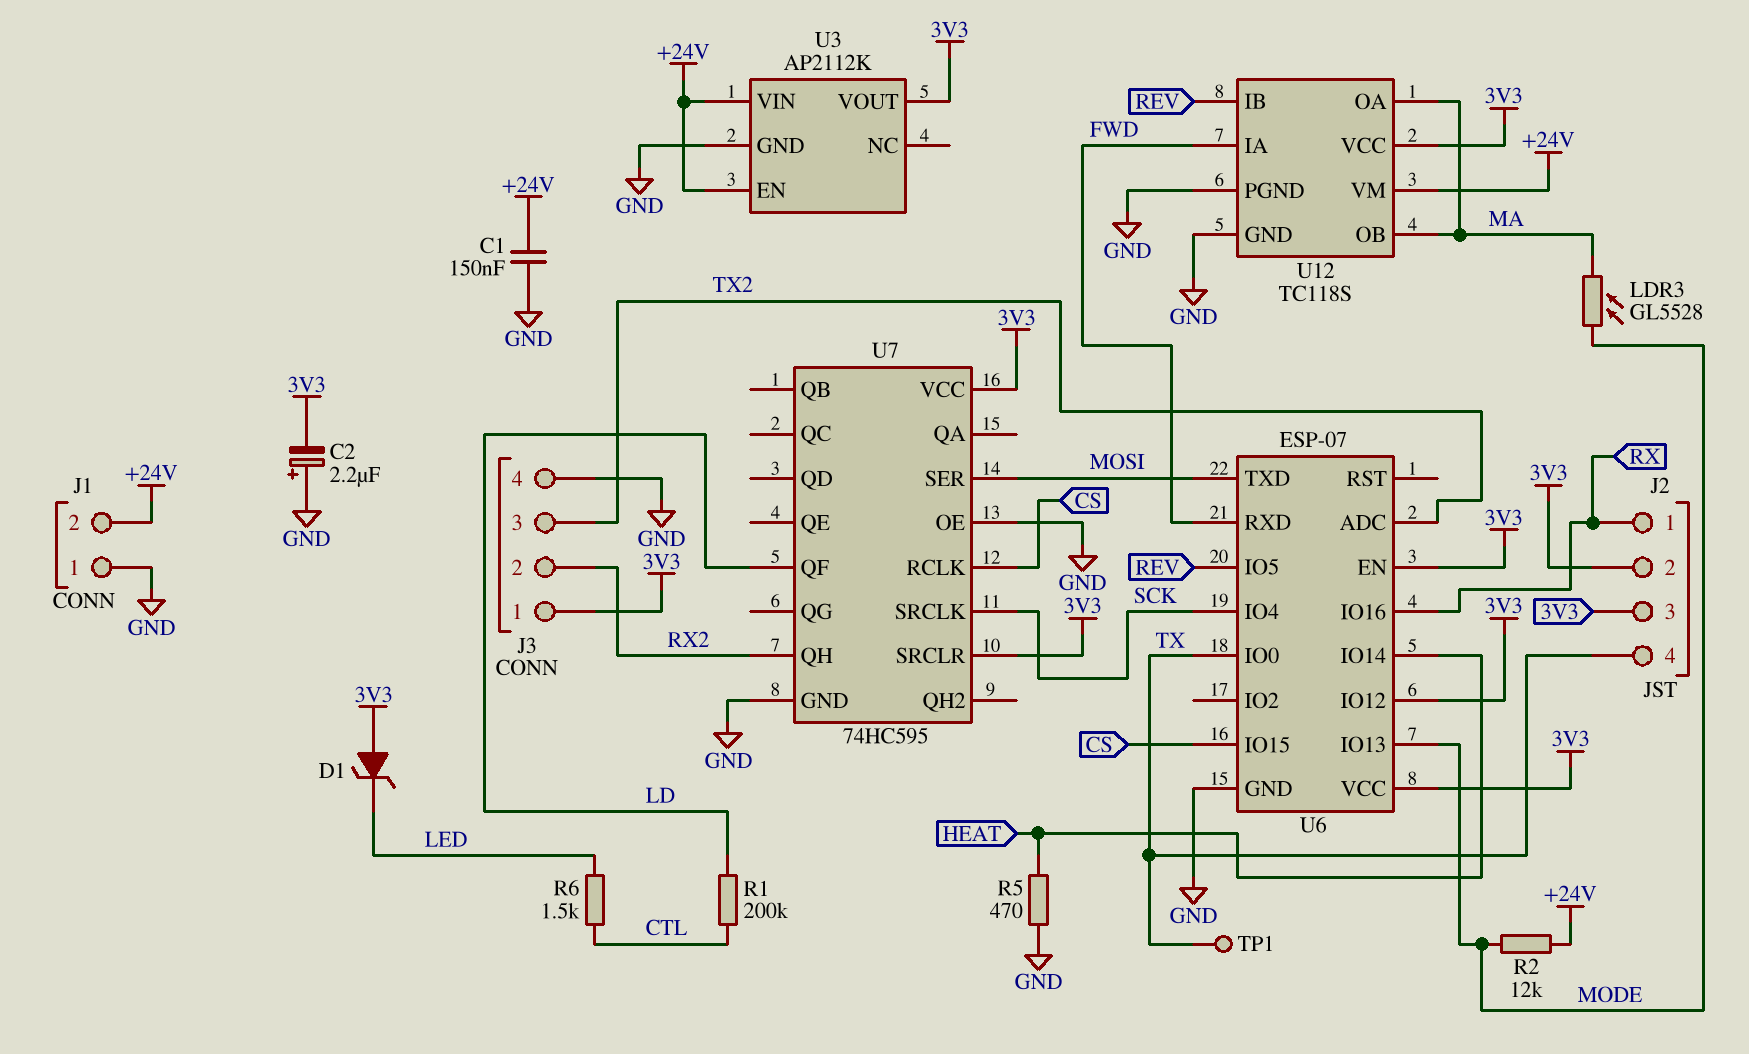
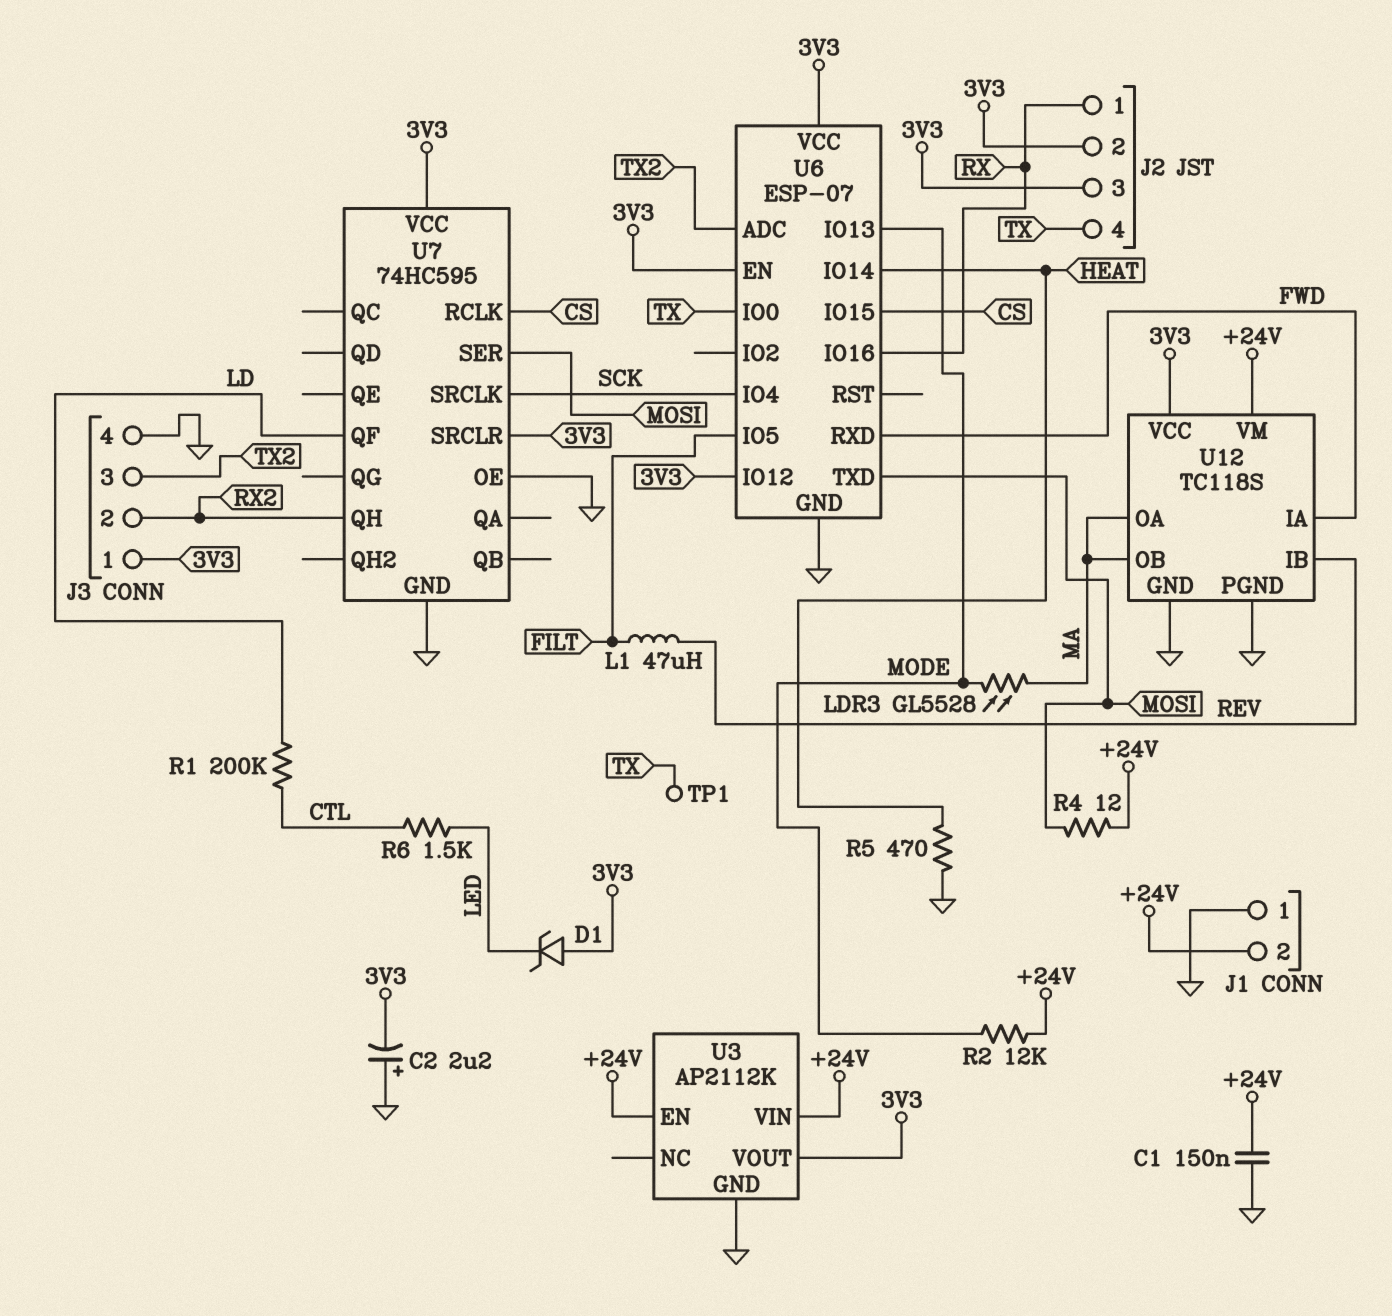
L1: none -> 47uH (FILT, REV)
R4: none -> 12 (+24V, MOSI)
U6 pin IO5: REV -> FILT

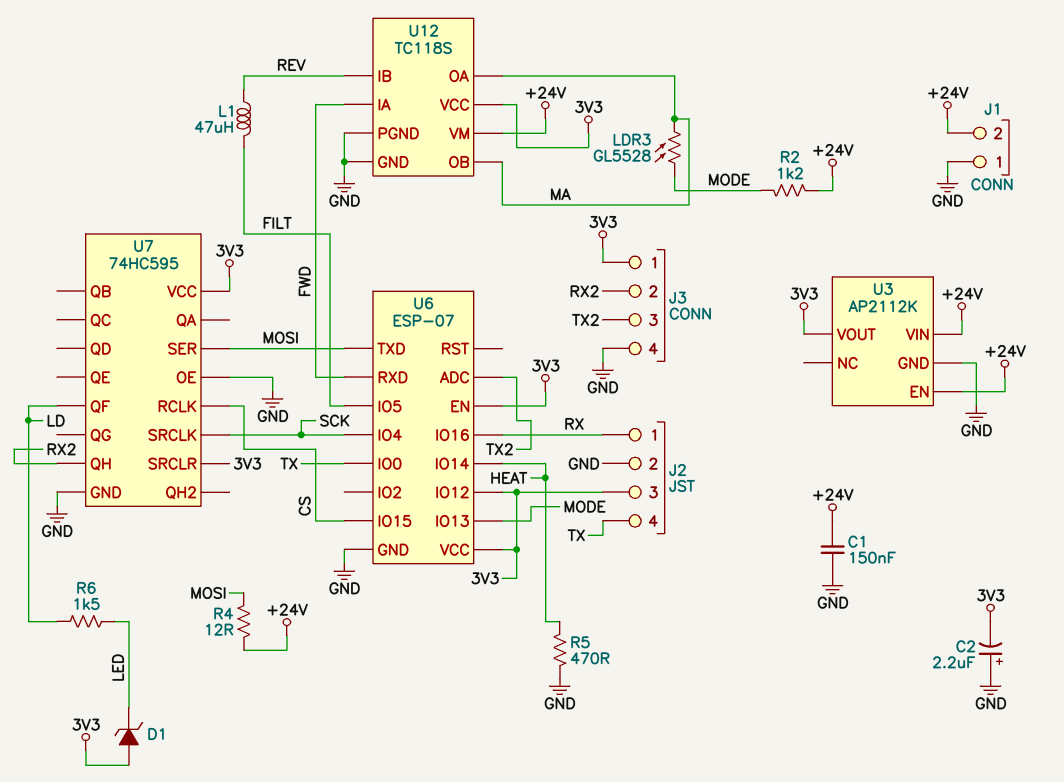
J2 pin 2: 3V3 -> GND
R1: 200k (CTL, LD) -> none
R2: 12k (+24V, MODE) -> 1.2k (+24V, MODE)
R6: 1.5k (CTL, LED) -> 1.5k (LD, LED)
TP1: test point (TX) -> none

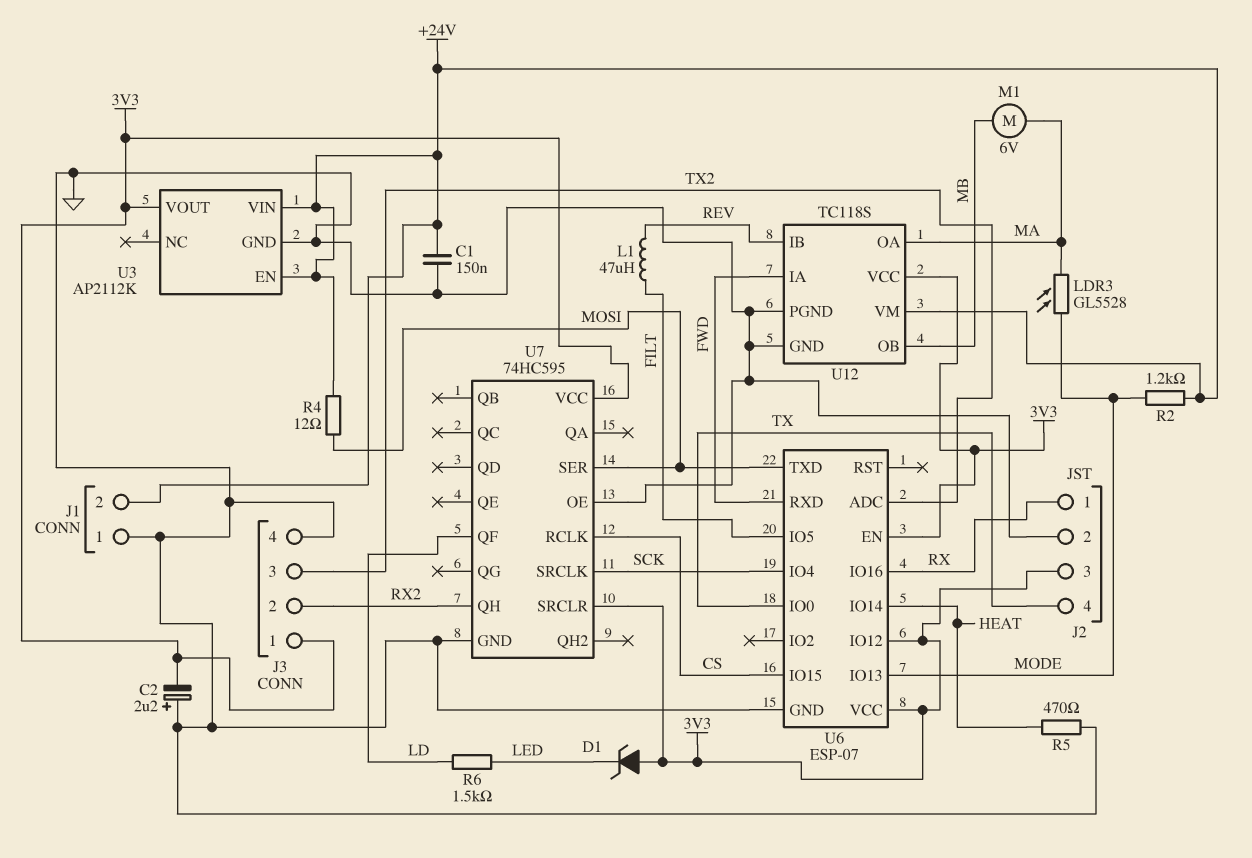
M1: none -> motor 6V (MA, MB)
U12 pin OB: MA -> MB

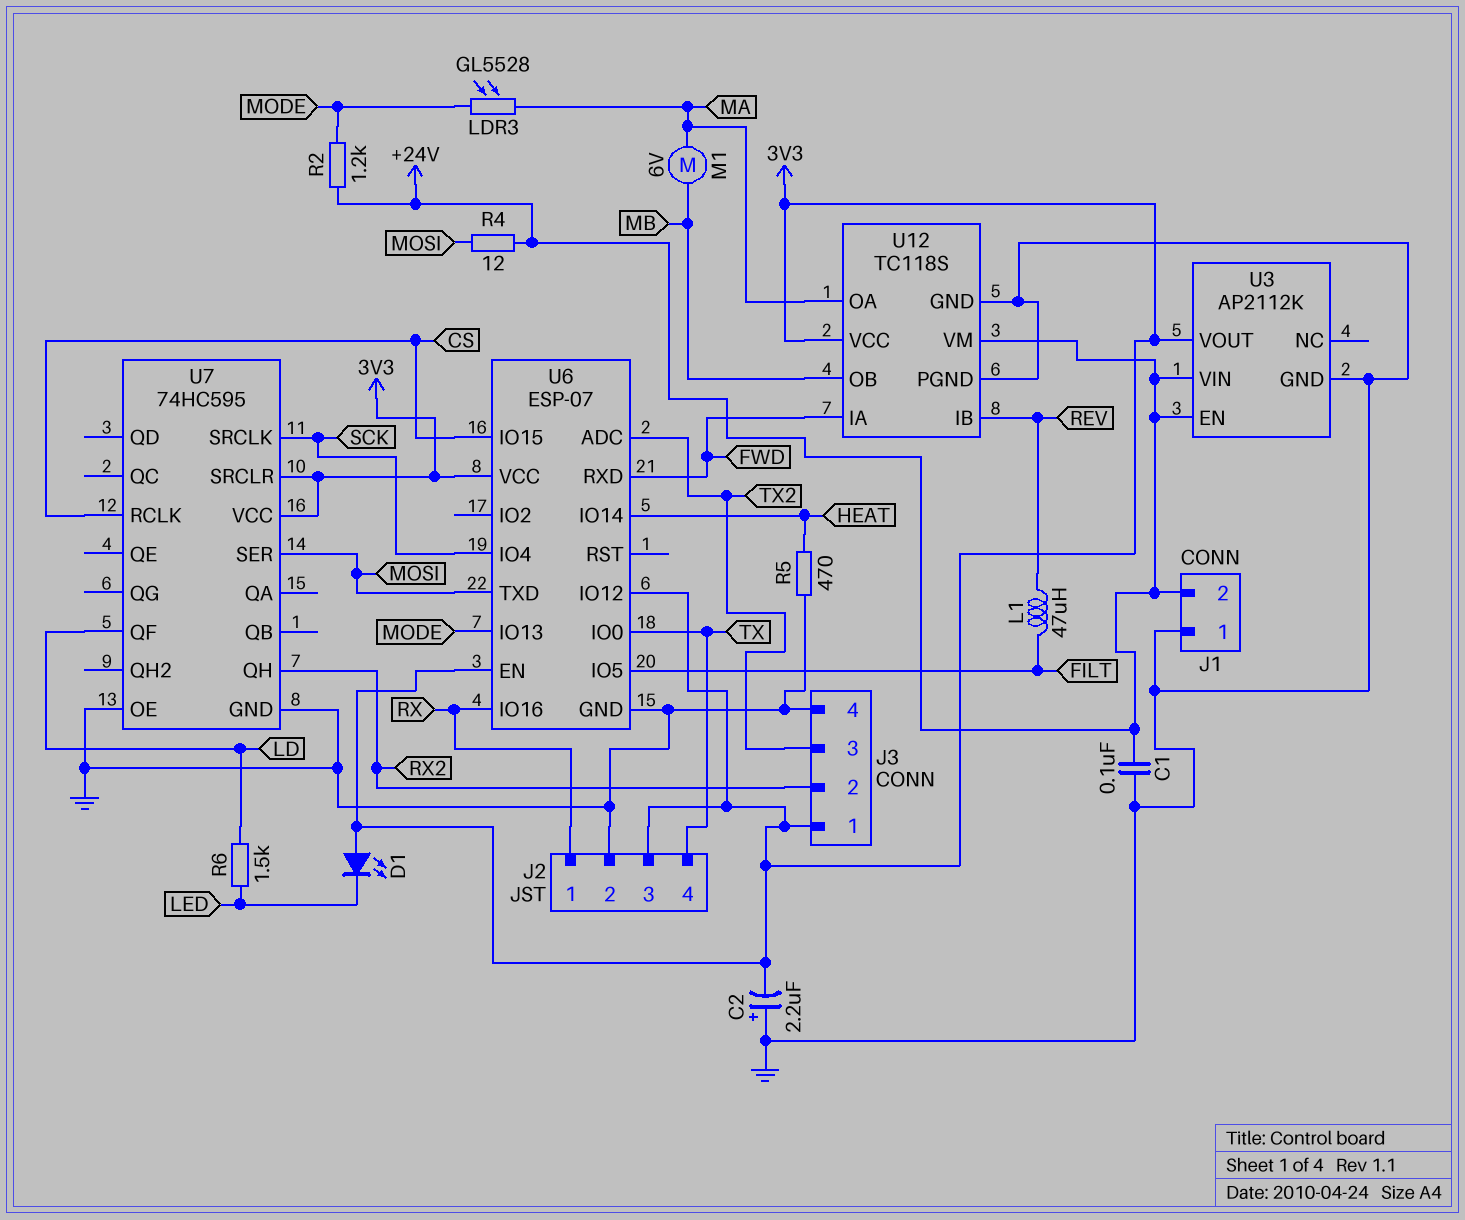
C1: 150nF (+24V, GND) -> 100nF (+24V, GND)
D1: zener (A 3V3, K LED) -> LED (A 3V3, K LED)

